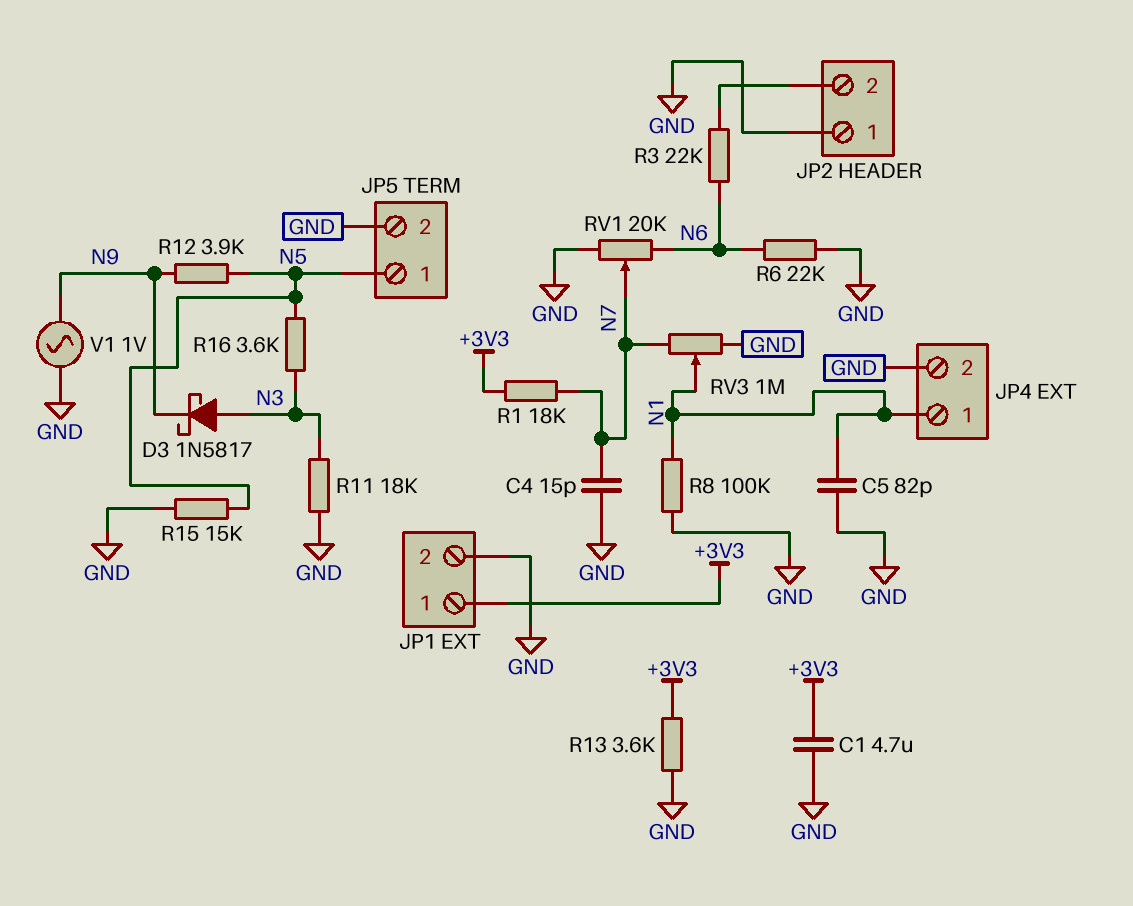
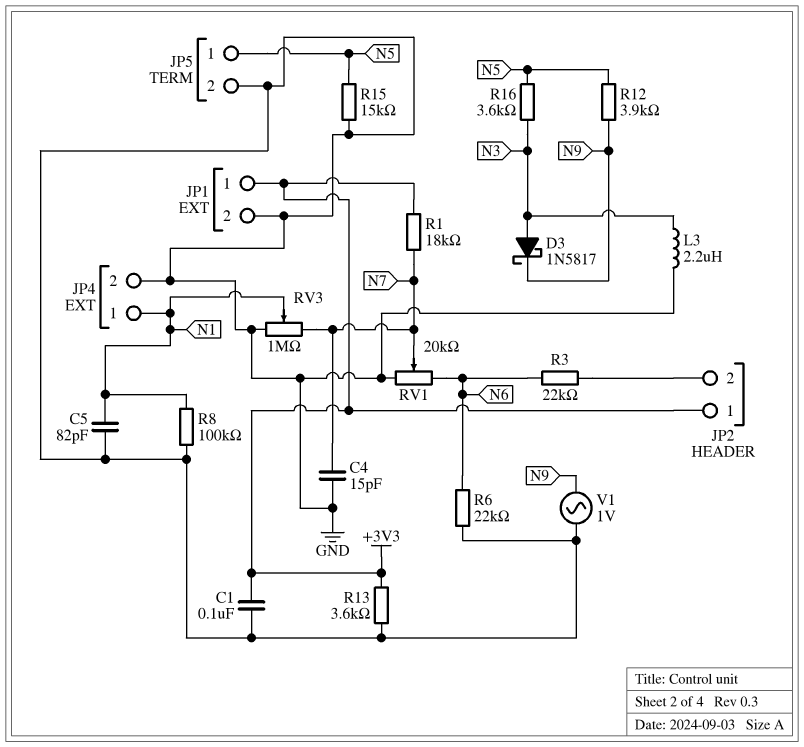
C1: 4.7uF (+3V3, GND) -> 100nF (+3V3, GND)
JP2 pin 1: GND -> +3V3
L3: none -> 2.2uH (GND, N3)
R11: 18k (GND, N3) -> none

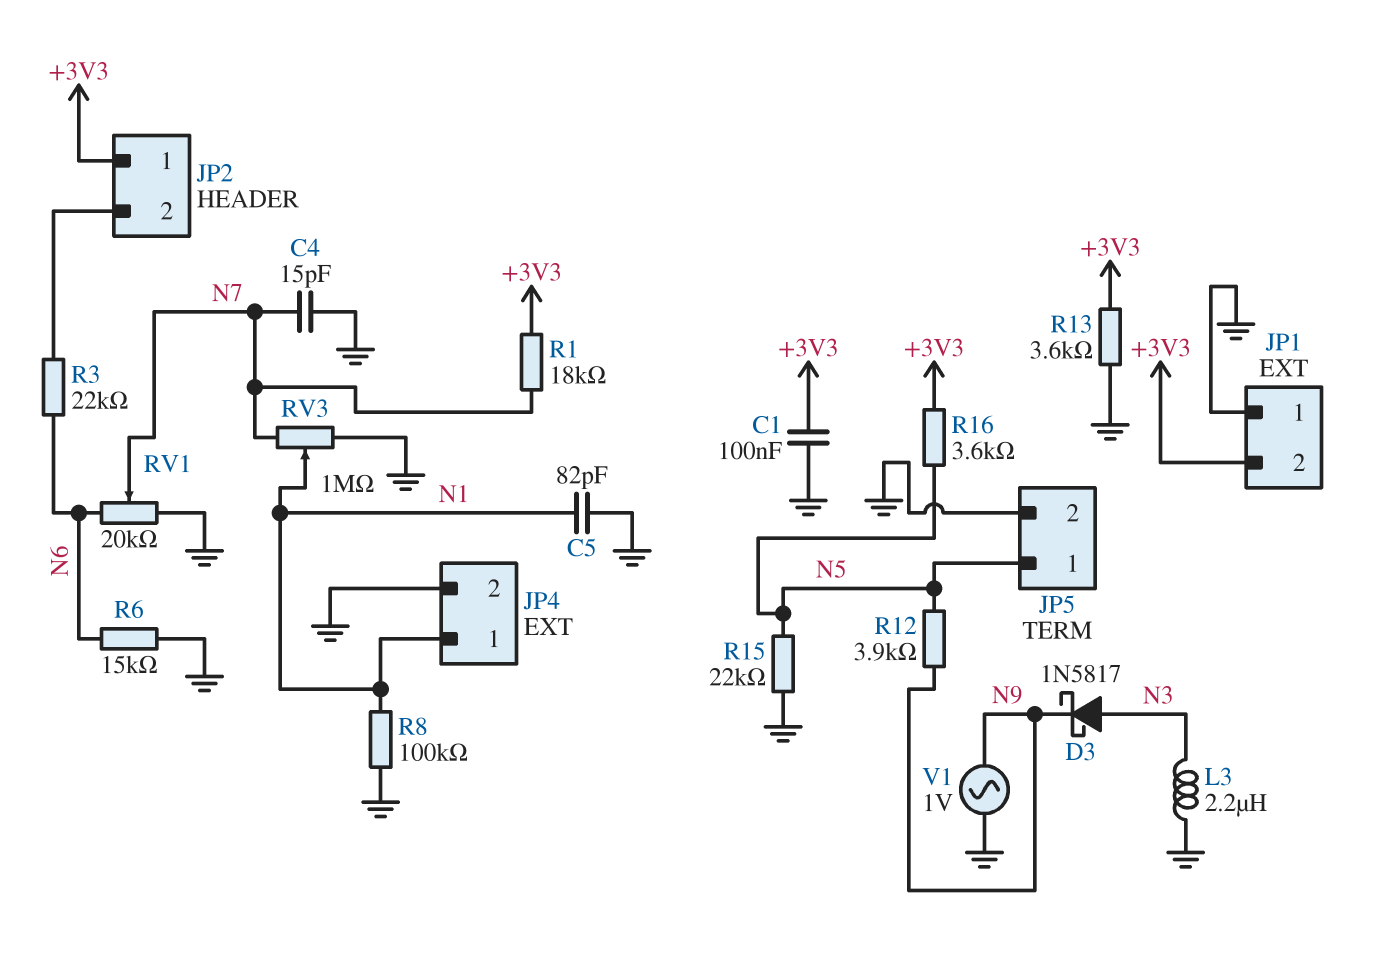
JP1 pin 1: +3V3 -> GND
JP1 pin 2: GND -> +3V3
R6: 22k (GND, N6) -> 15k (GND, N6)
R15: 15k (GND, N5) -> 22k (GND, N5)
R16: 3.6k (N3, N5) -> 3.6k (+3V3, N5)

